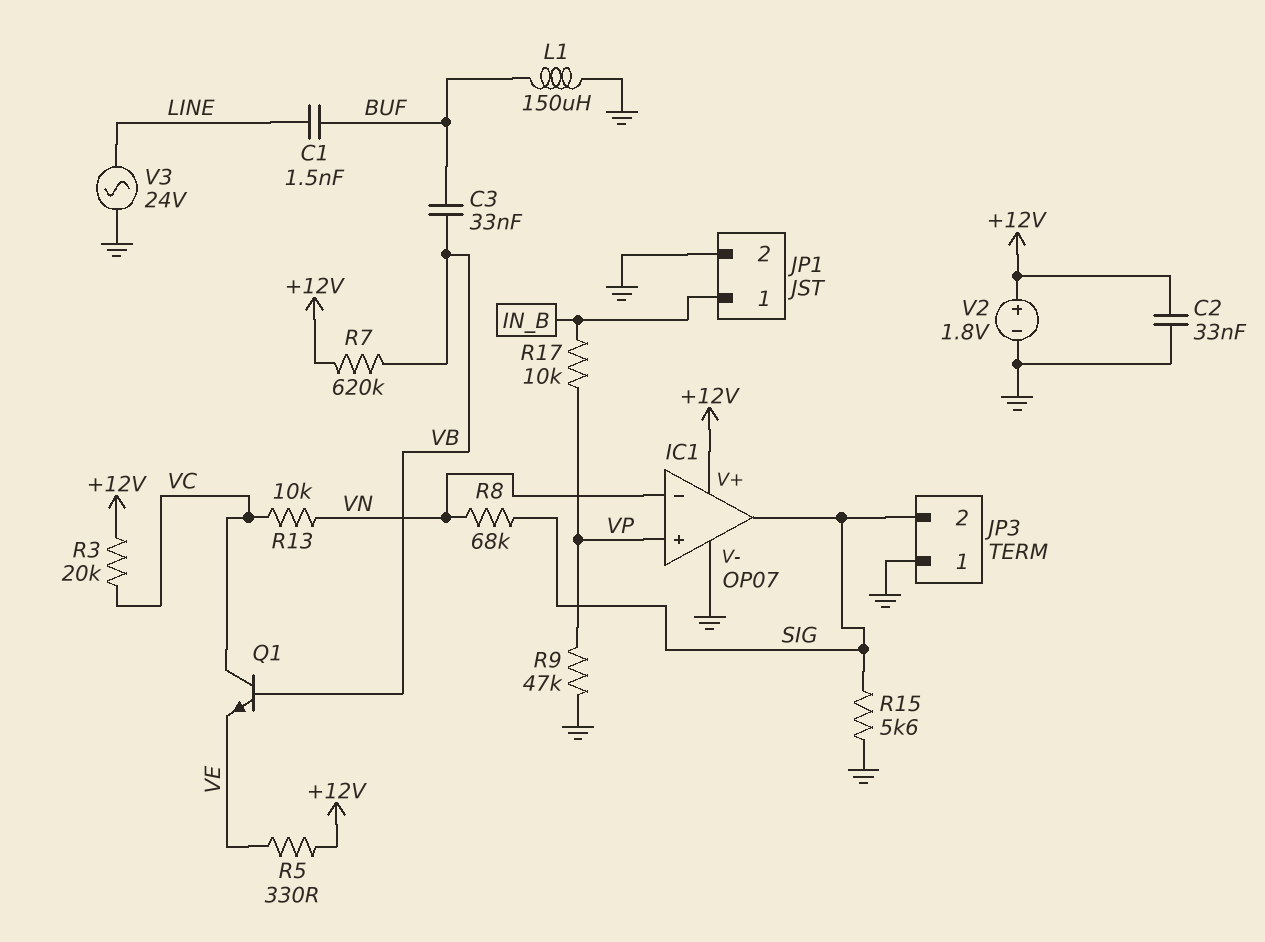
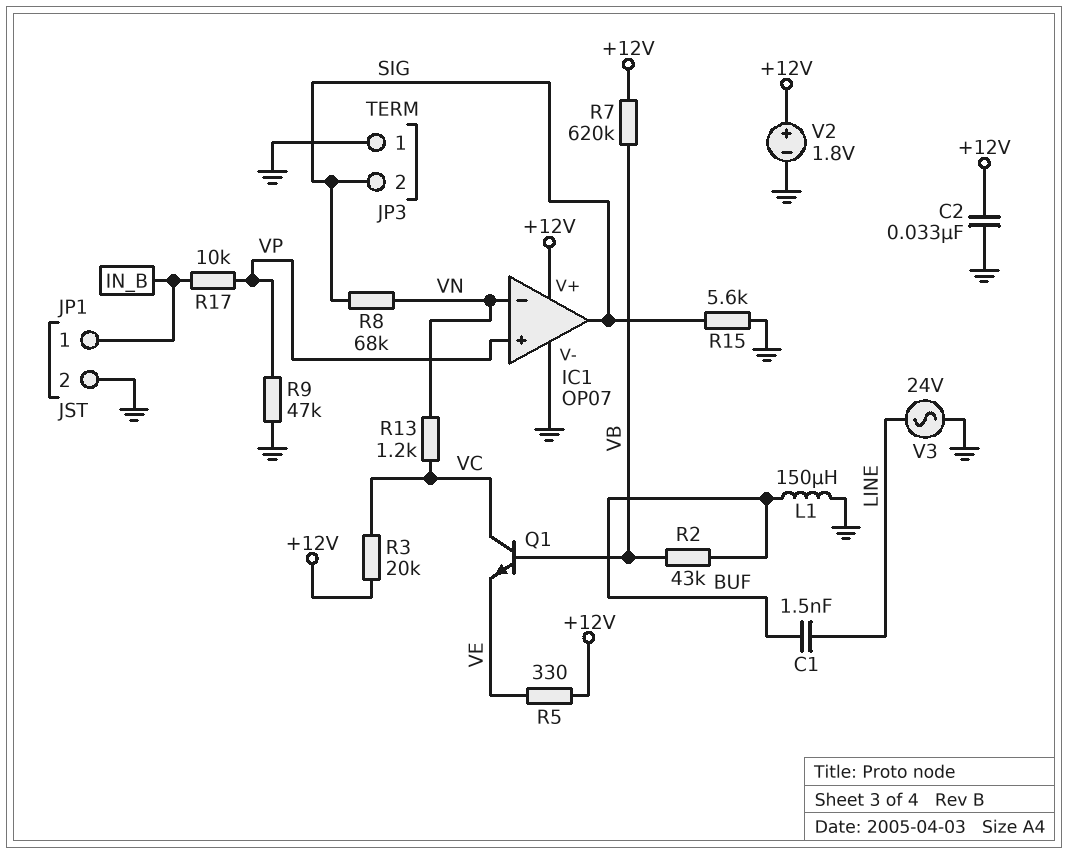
C3: 33nF (BUF, VB) -> none
R2: none -> 43k (BUF, VB)
R13: 10k (VC, VN) -> 1.2k (VC, VN)

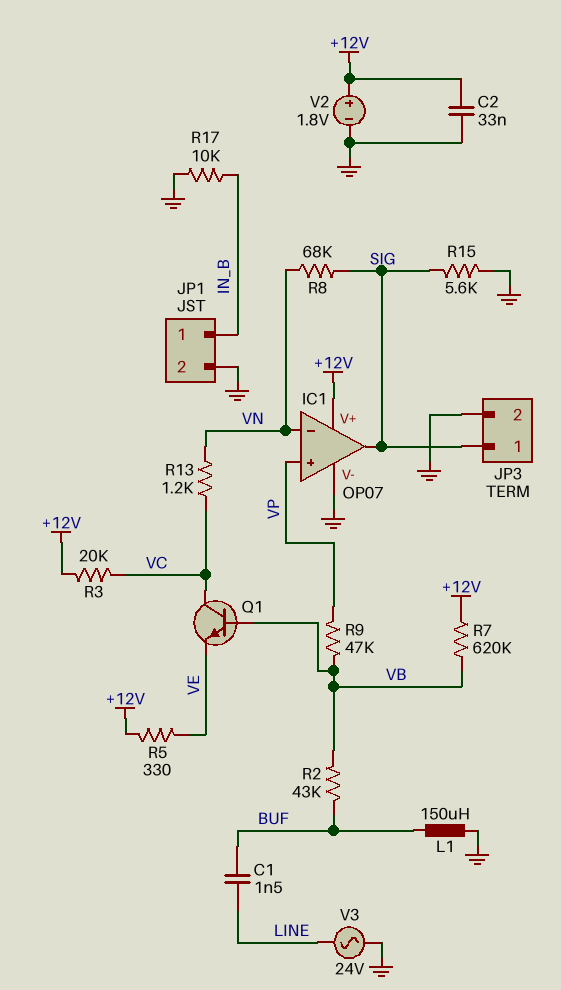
JP3 pin 1: GND -> SIG
JP3 pin 2: SIG -> GND
R9: 47k (GND, VP) -> 47k (VB, VP)
R17: 10k (IN_B, VP) -> 10k (GND, IN_B)

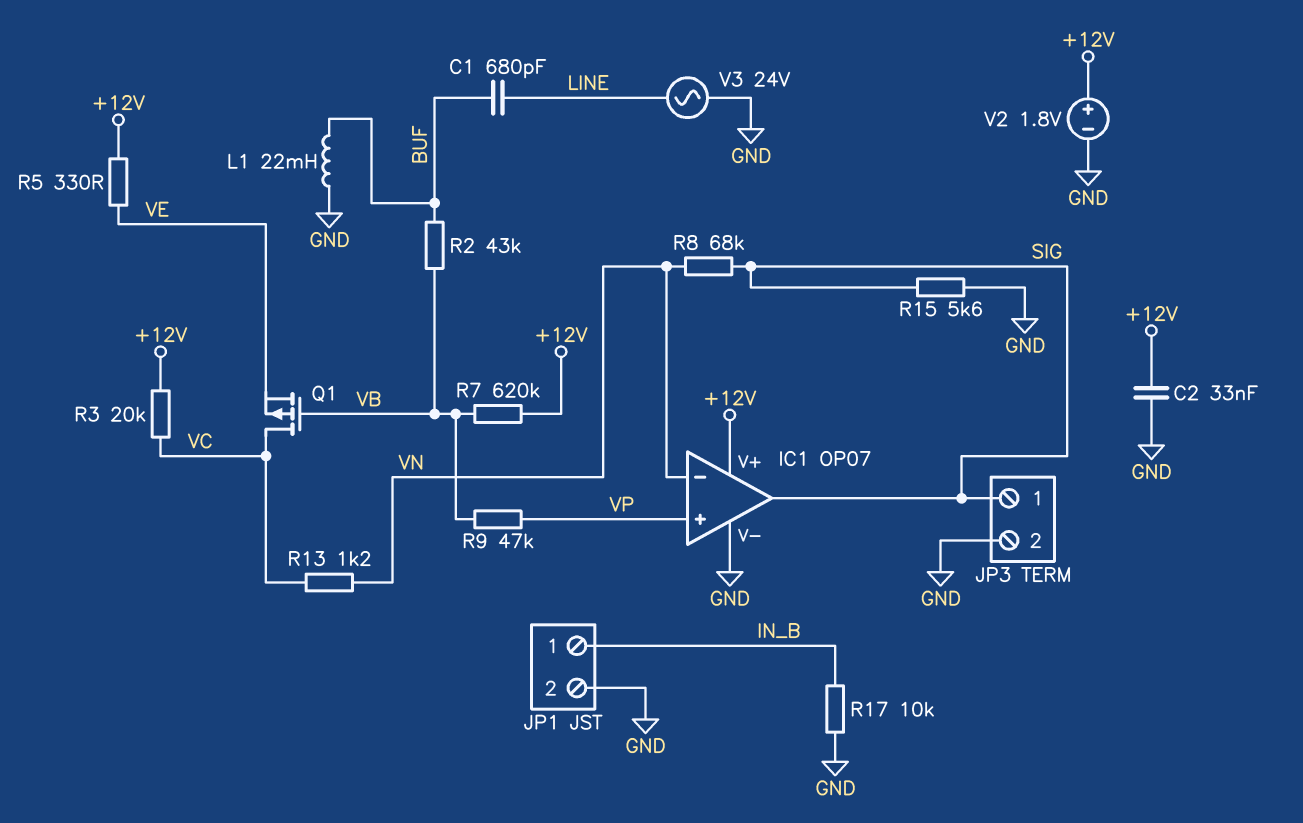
C1: 1.5nF (BUF, LINE) -> 680pF (BUF, LINE)
L1: 150uH (BUF, GND) -> 22mH (BUF, GND)
Q1: NPN (B VB, C VC, E VE) -> PMOS (G VB, D VC, S VE)

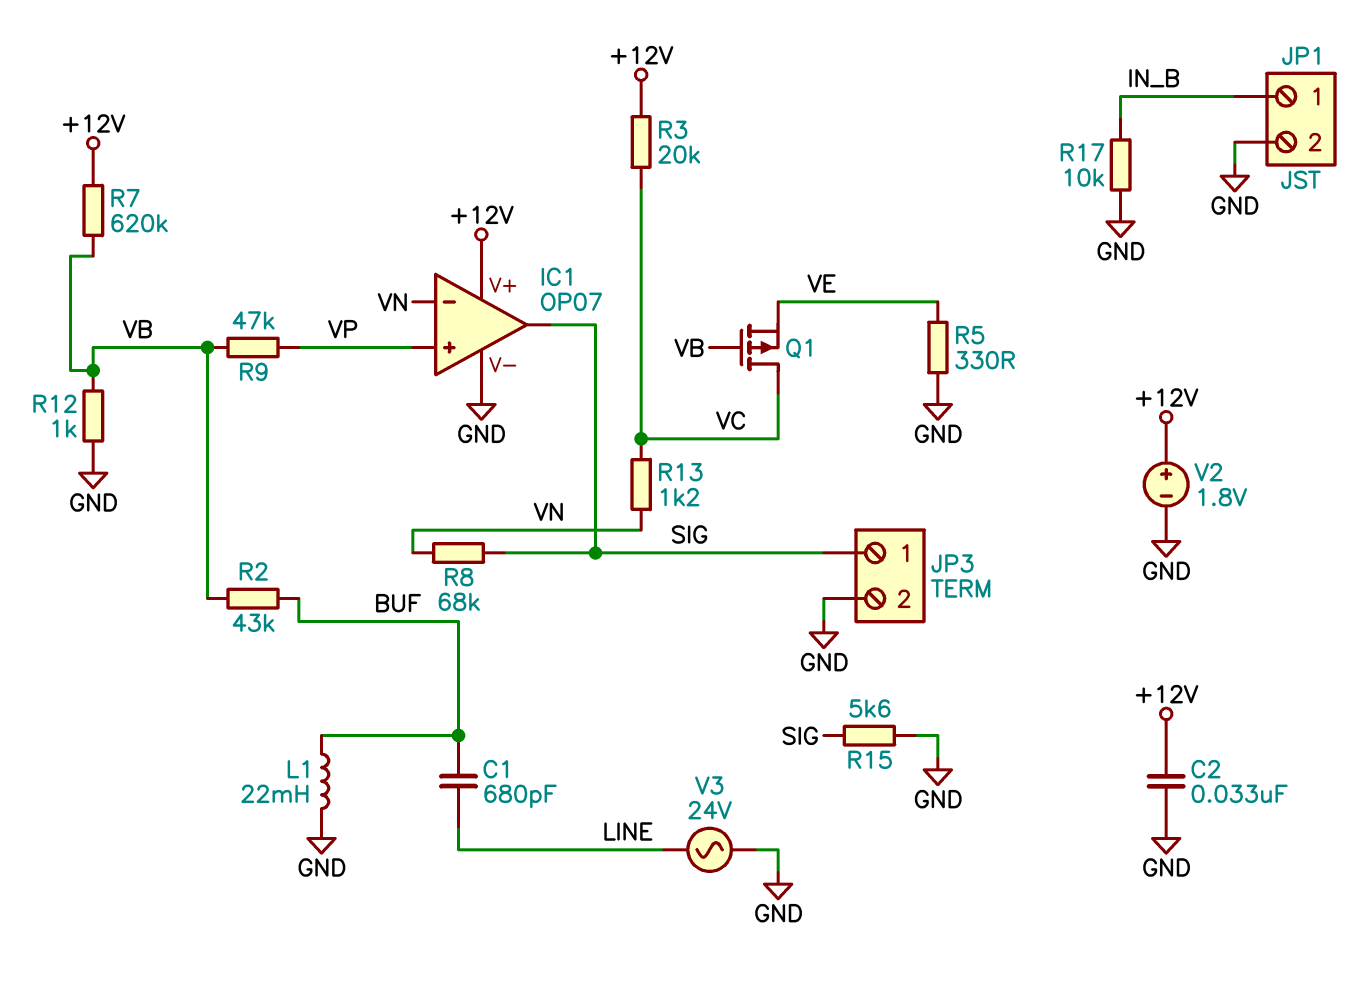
R5: 330 (+12V, VE) -> 330 (GND, VE)
R12: none -> 1k (GND, VB)

